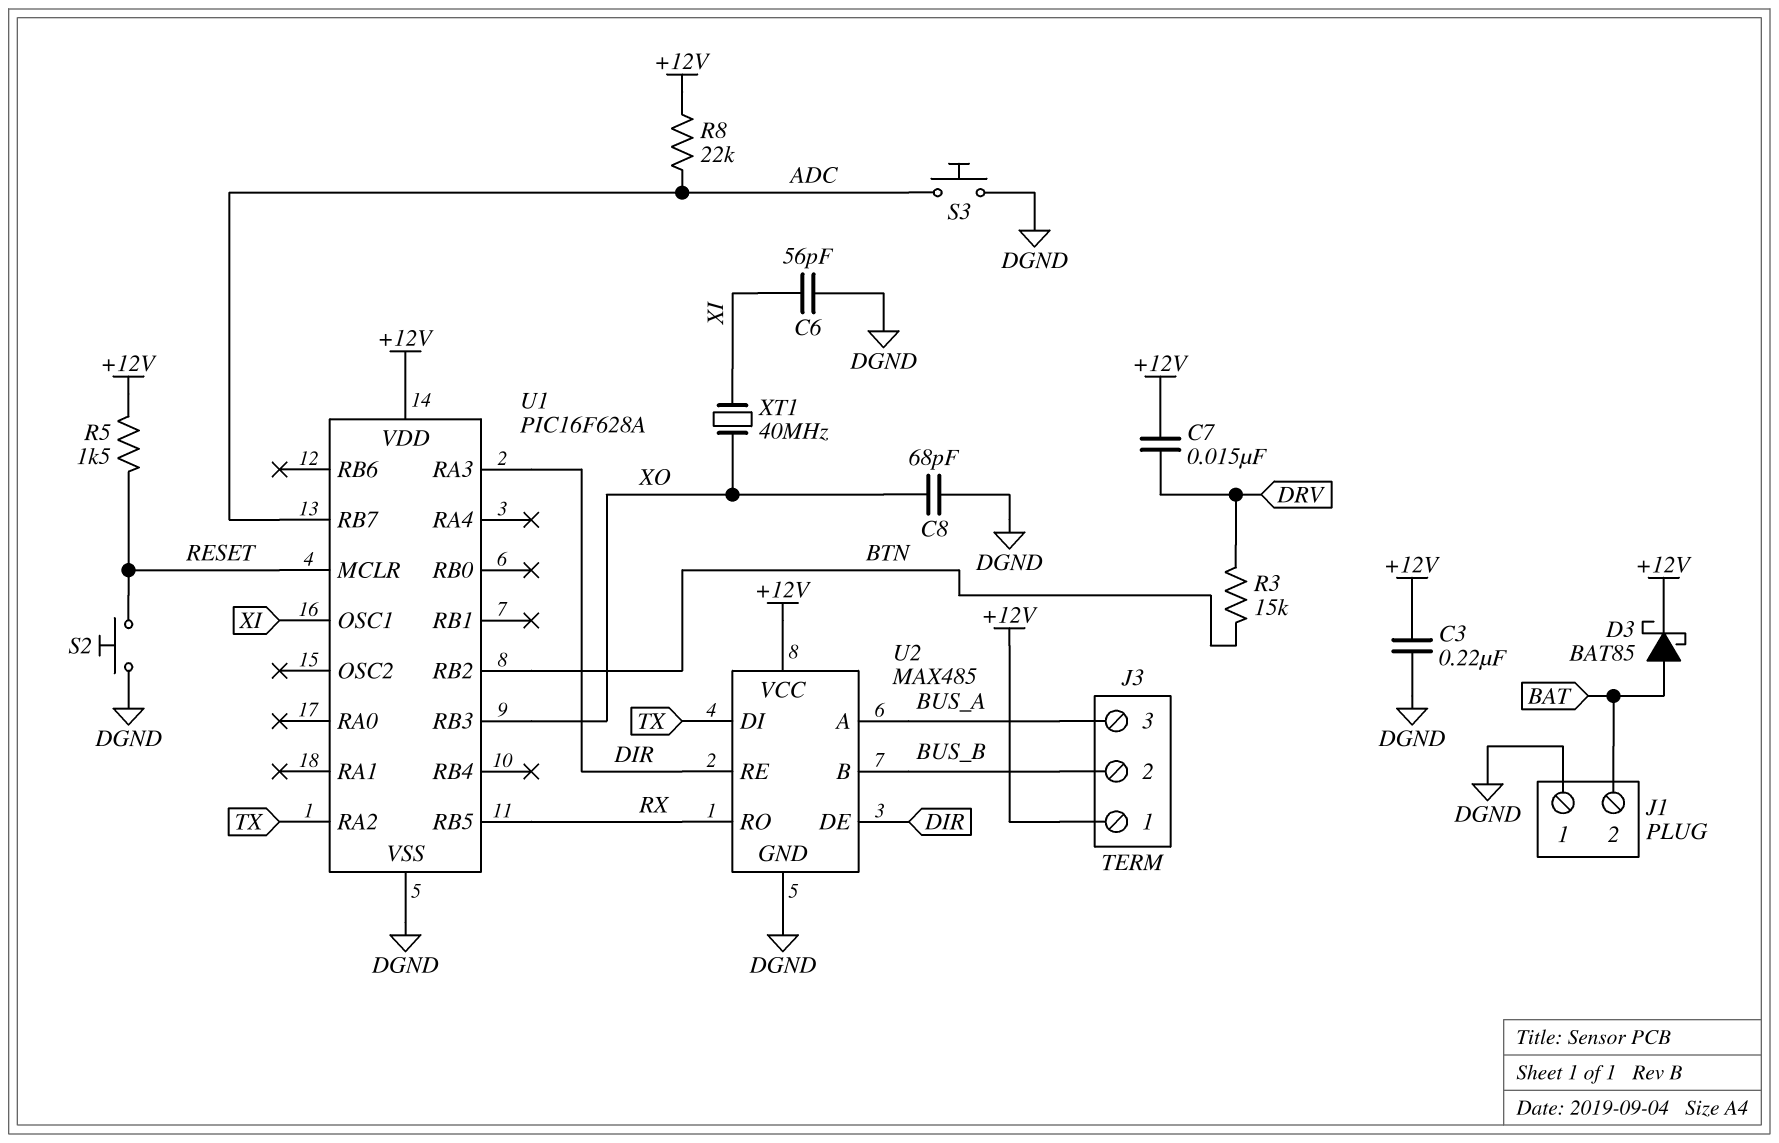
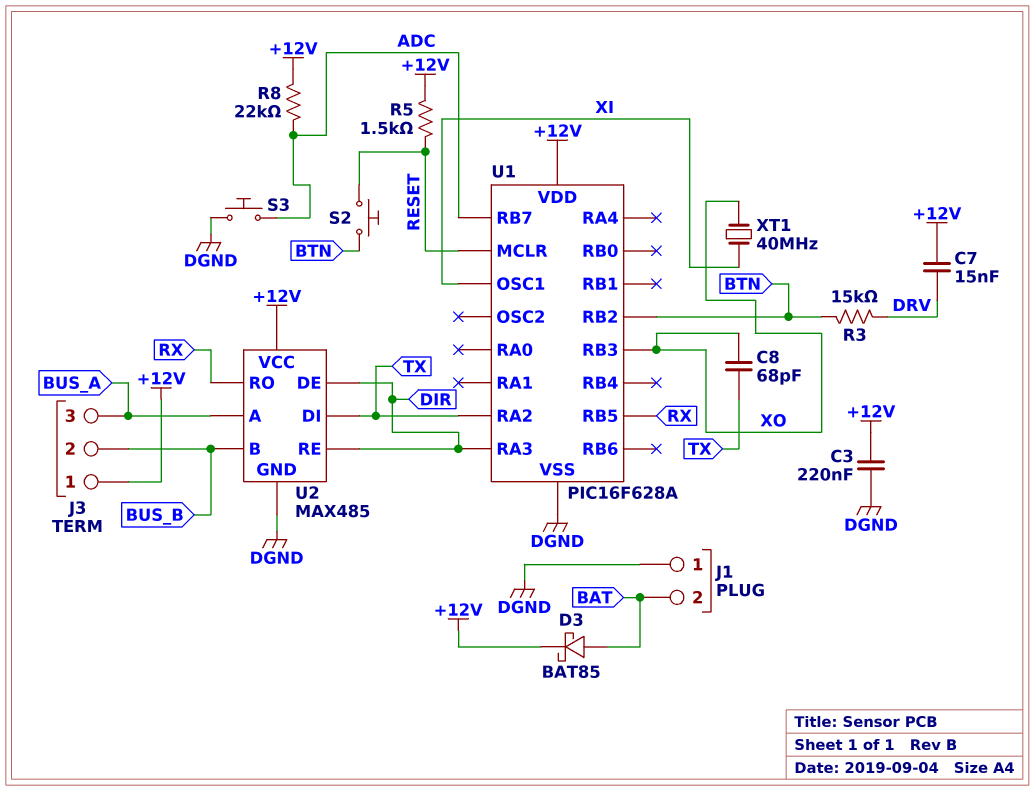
C6: 56pF (DGND, XI) -> none
C8: 68pF (DGND, XO) -> 68pF (TX, XO)
S2: button (DGND, RESET) -> button (BTN, RESET)

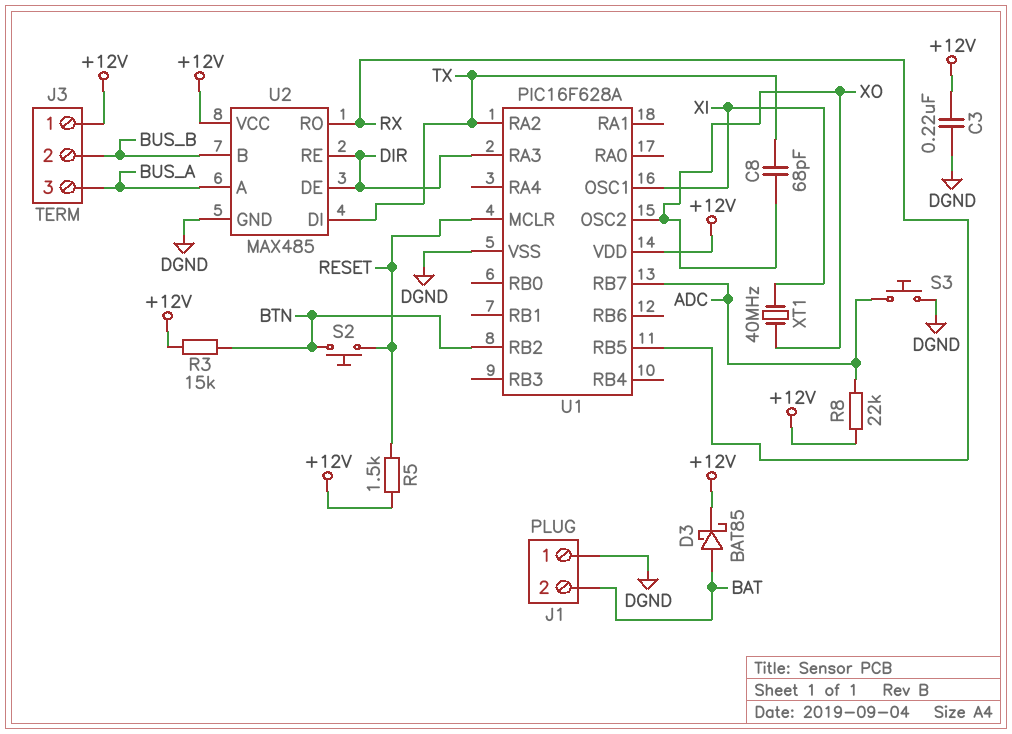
C7: 15nF (+12V, DRV) -> none
R3: 15k (BTN, DRV) -> 15k (+12V, BTN)
U1 pin OSC2: none -> XO
U1 pin RB3: XO -> none

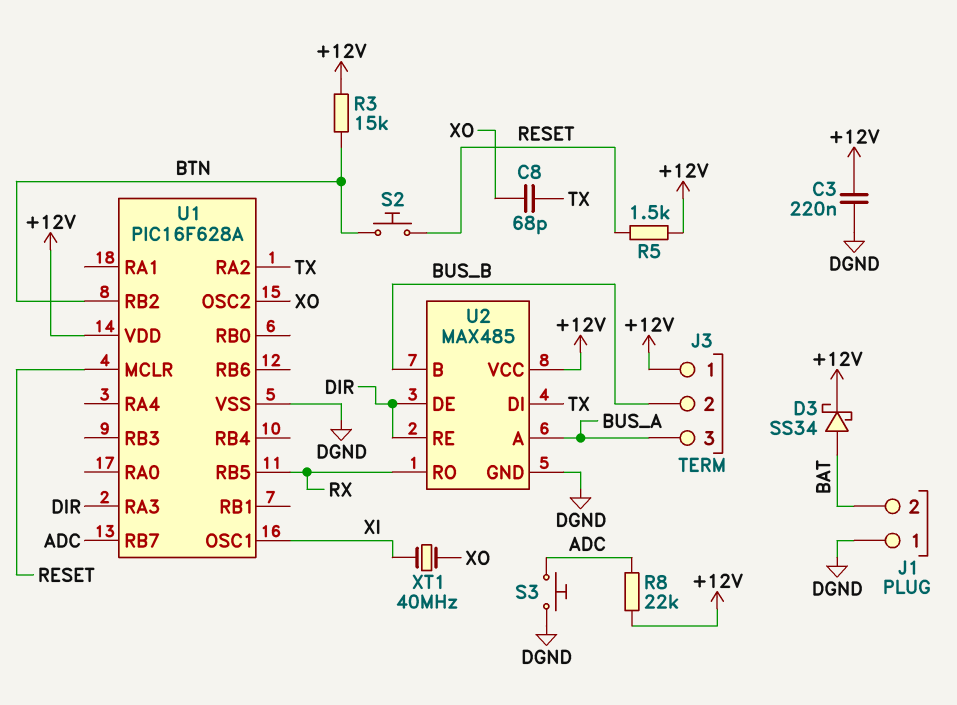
D3: schottky BAT85 (A BAT, K +12V) -> schottky SS34 (A BAT, K +12V)

